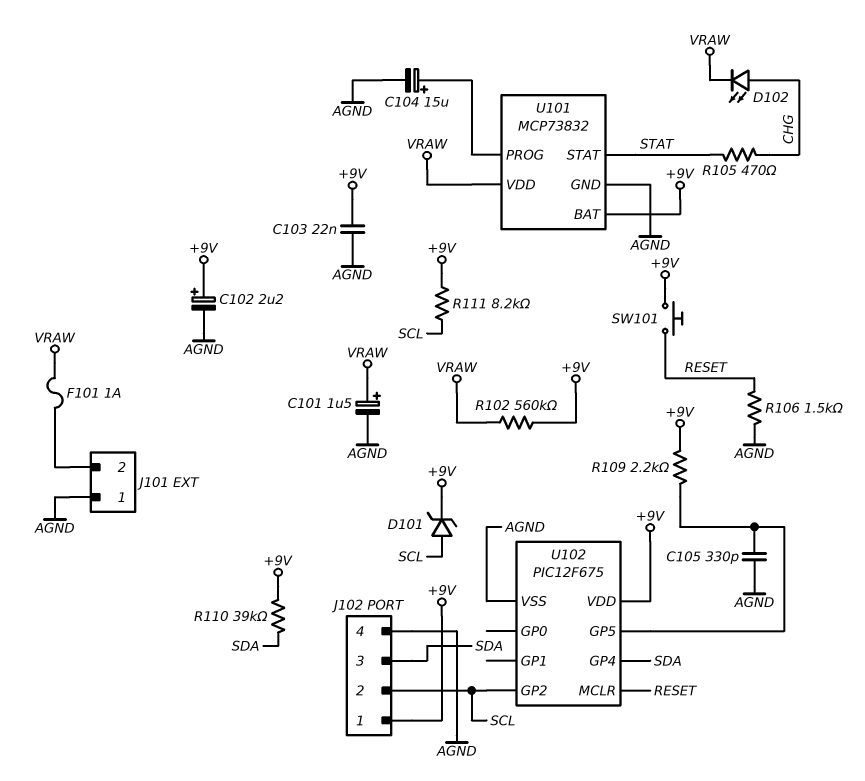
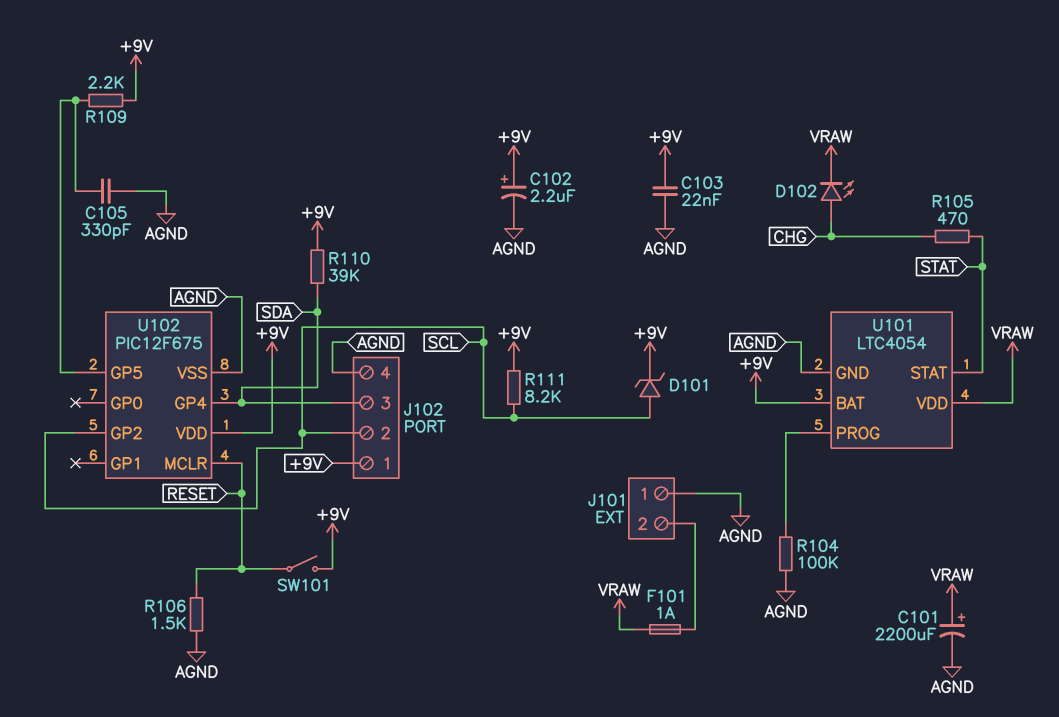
C101: 1.5uF (plus VRAW, minus AGND) -> 2200uF (plus VRAW, minus AGND)
C104: 15uF (plus U101/PROG, minus AGND) -> none
R102: 560k (+9V, VRAW) -> none
R104: none -> 100k (AGND, U101/PROG)
SW101: button (+9V, RESET) -> switch (+9V, RESET)
U101: MCP73832 -> LTC4054

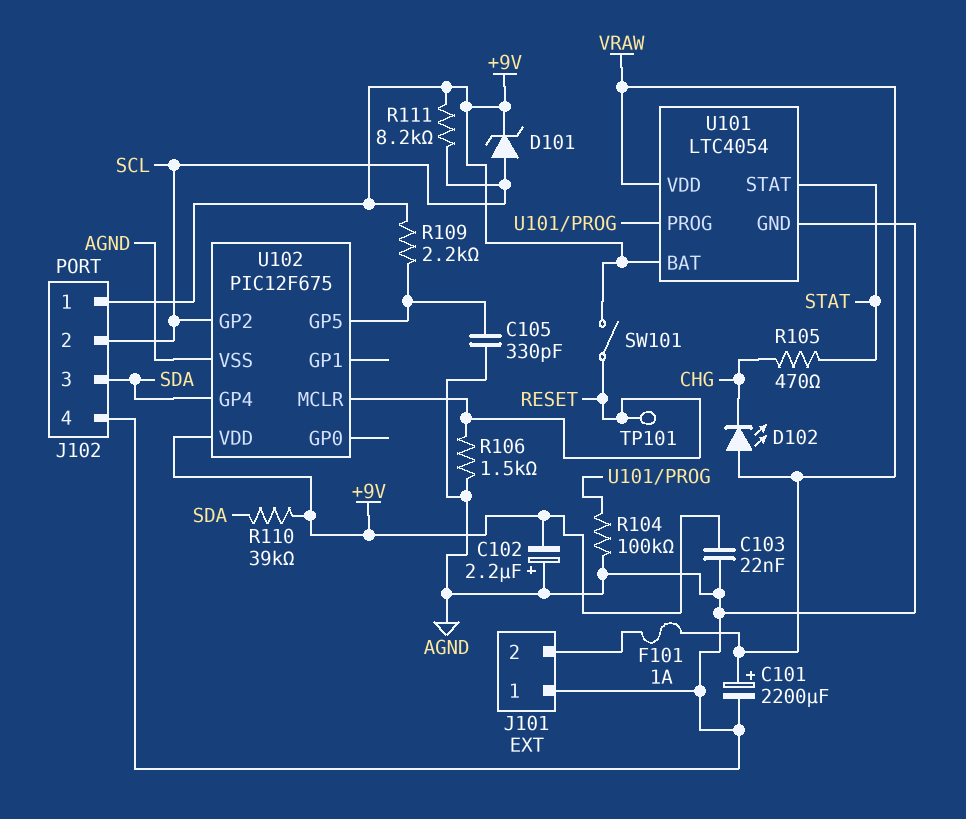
C102: 2.2uF (plus +9V, minus AGND) -> 2.2uF (plus AGND, minus +9V)
D102: LED (A CHG, K VRAW) -> LED (A VRAW, K CHG)
TP101: none -> test point (RESET)

